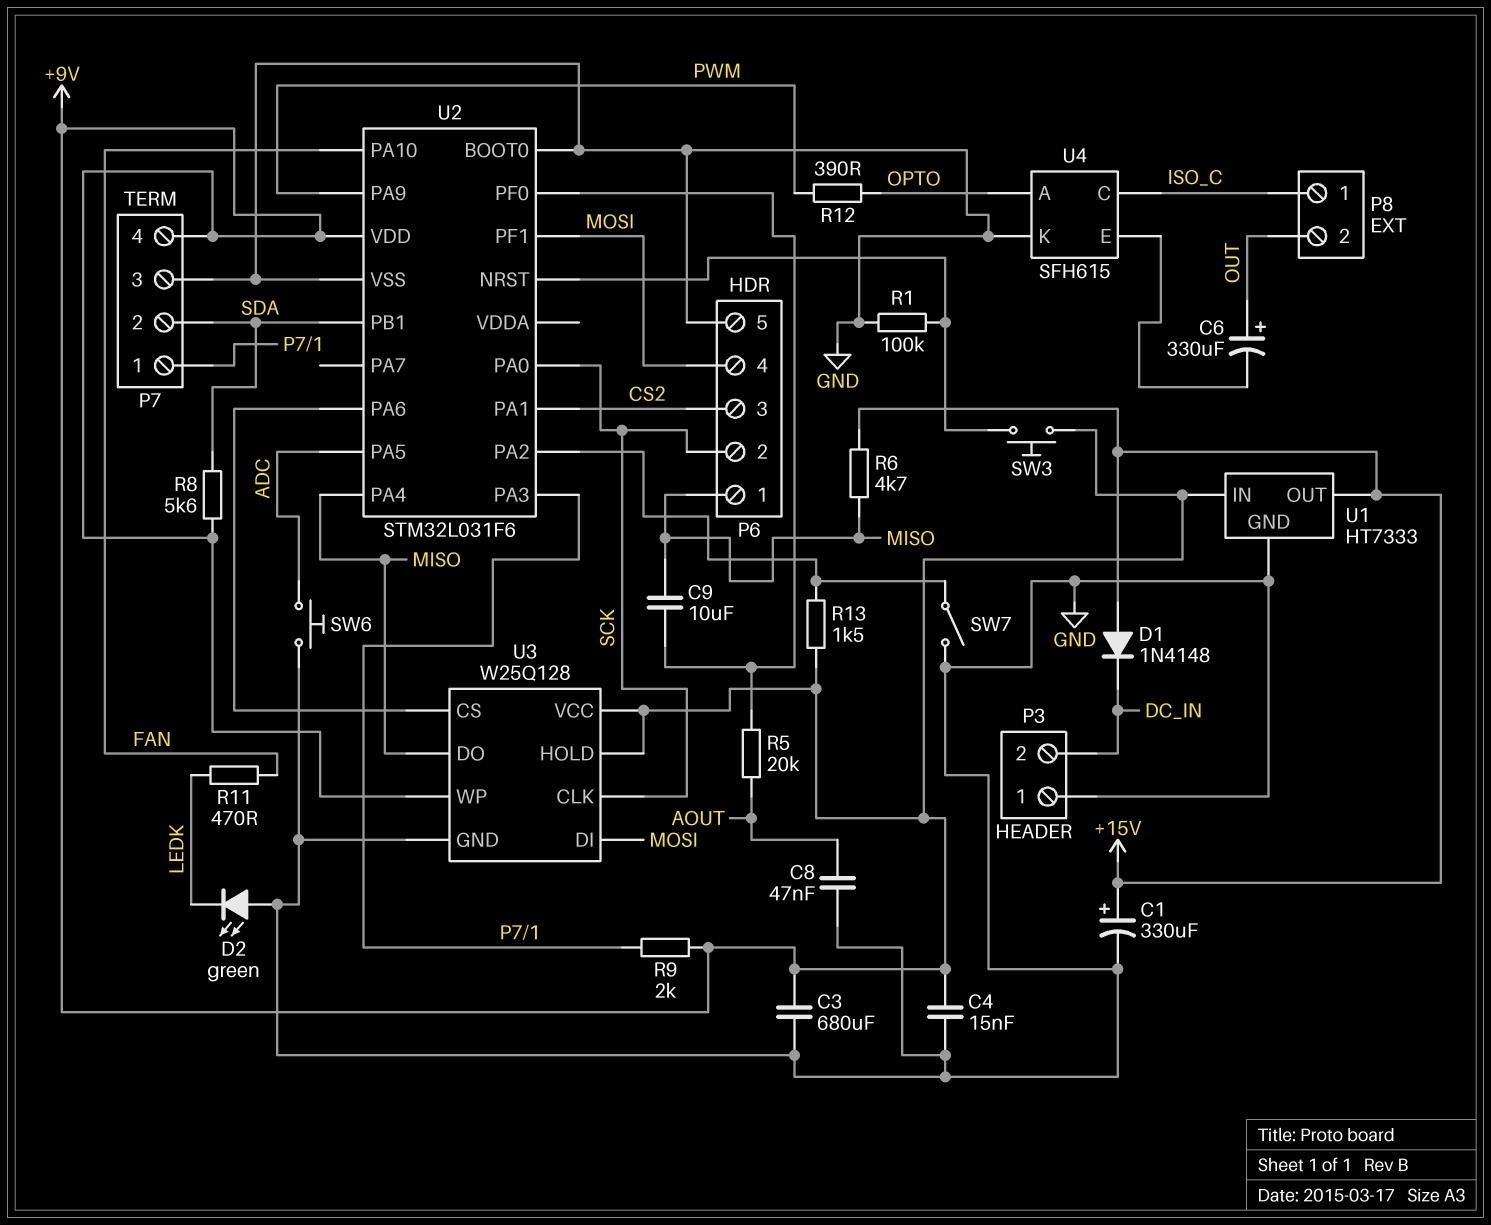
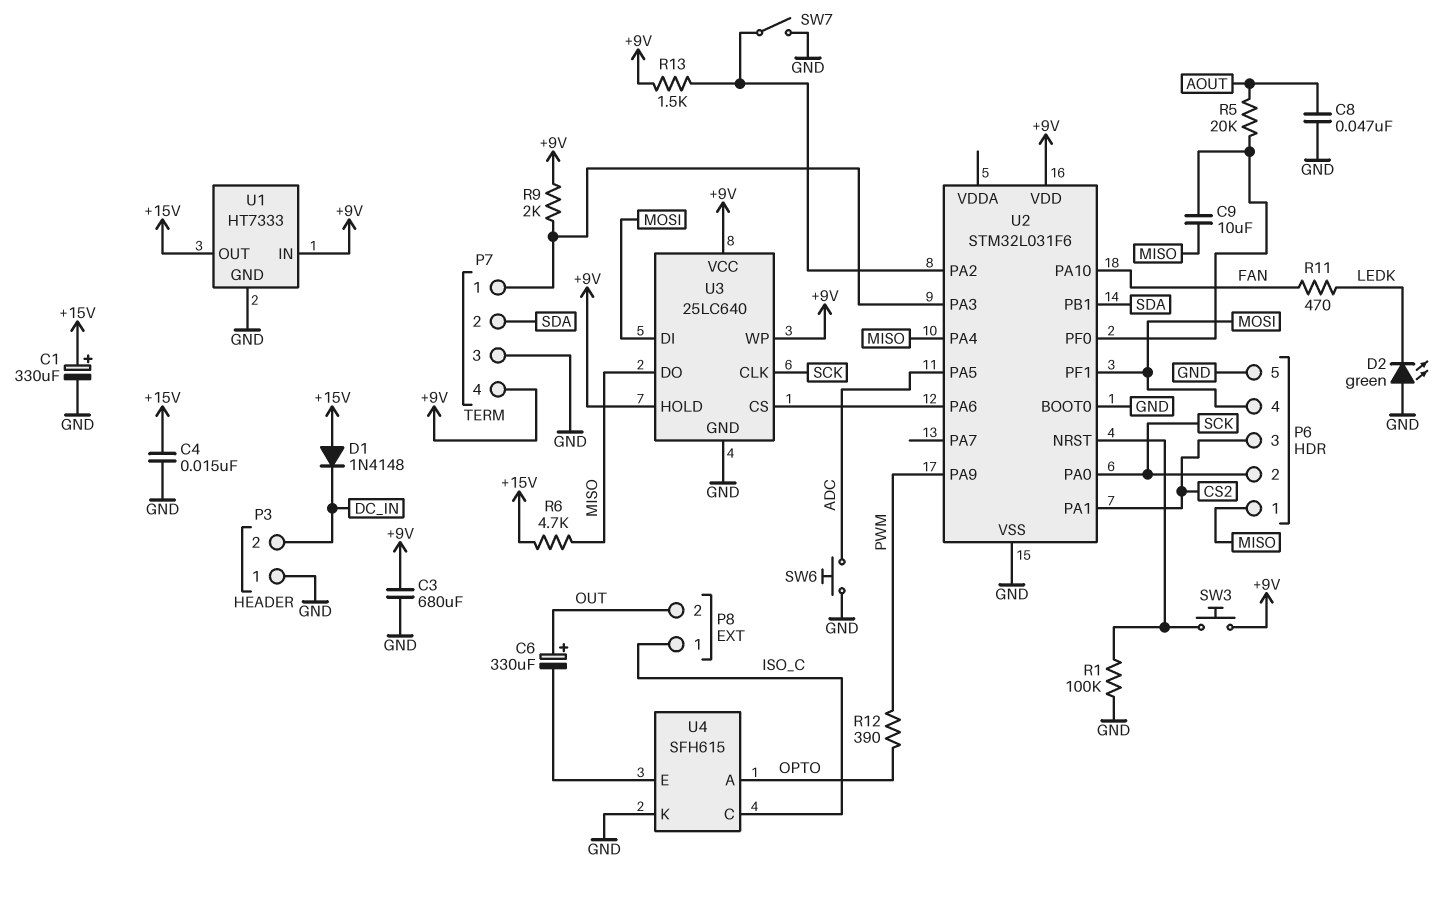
C4: 15nF (+9V, GND) -> 15nF (+15V, GND)
R8: 5.6k (+9V, SDA) -> none
U3: W25Q128 -> 25LC640

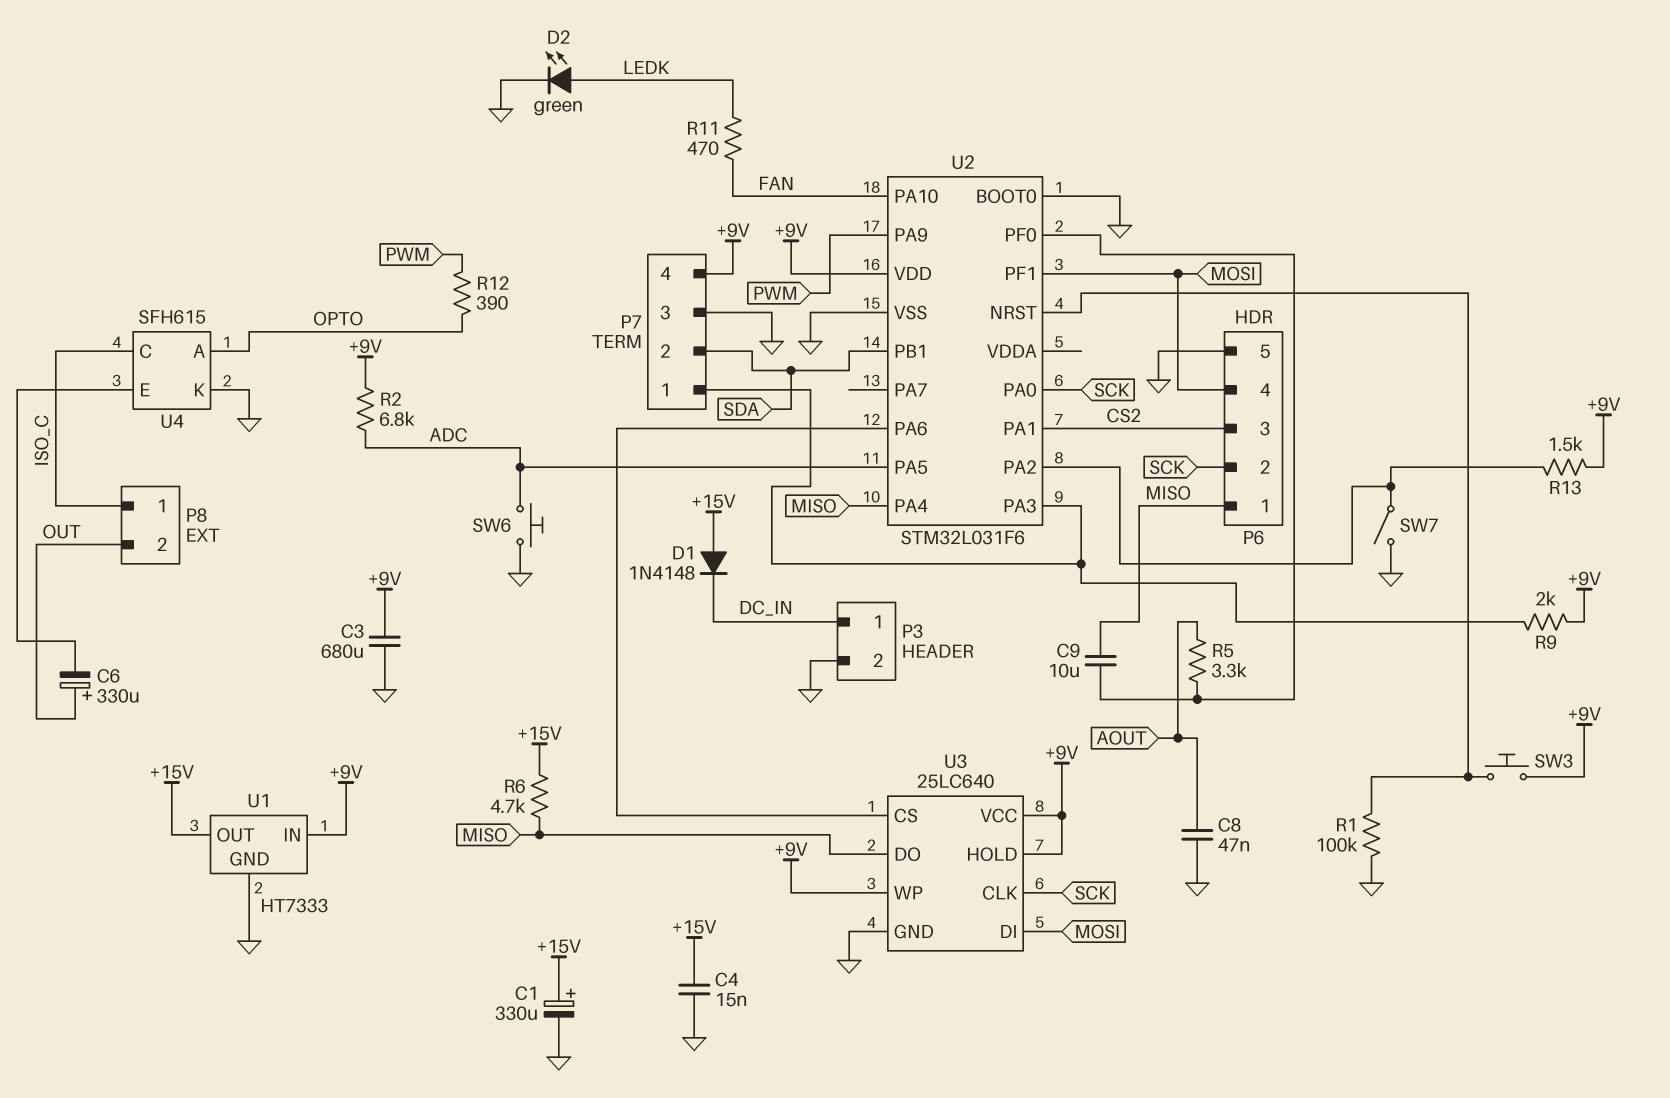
D2: LED green (A GND, K LEDK) -> LED green (A LEDK, K GND)
P3 pin 1: GND -> DC_IN
P3 pin 2: DC_IN -> GND
R2: none -> 6.8k (+9V, ADC)
R5: 20k (AOUT, U2/PF0) -> 3.3k (AOUT, U2/PF0)

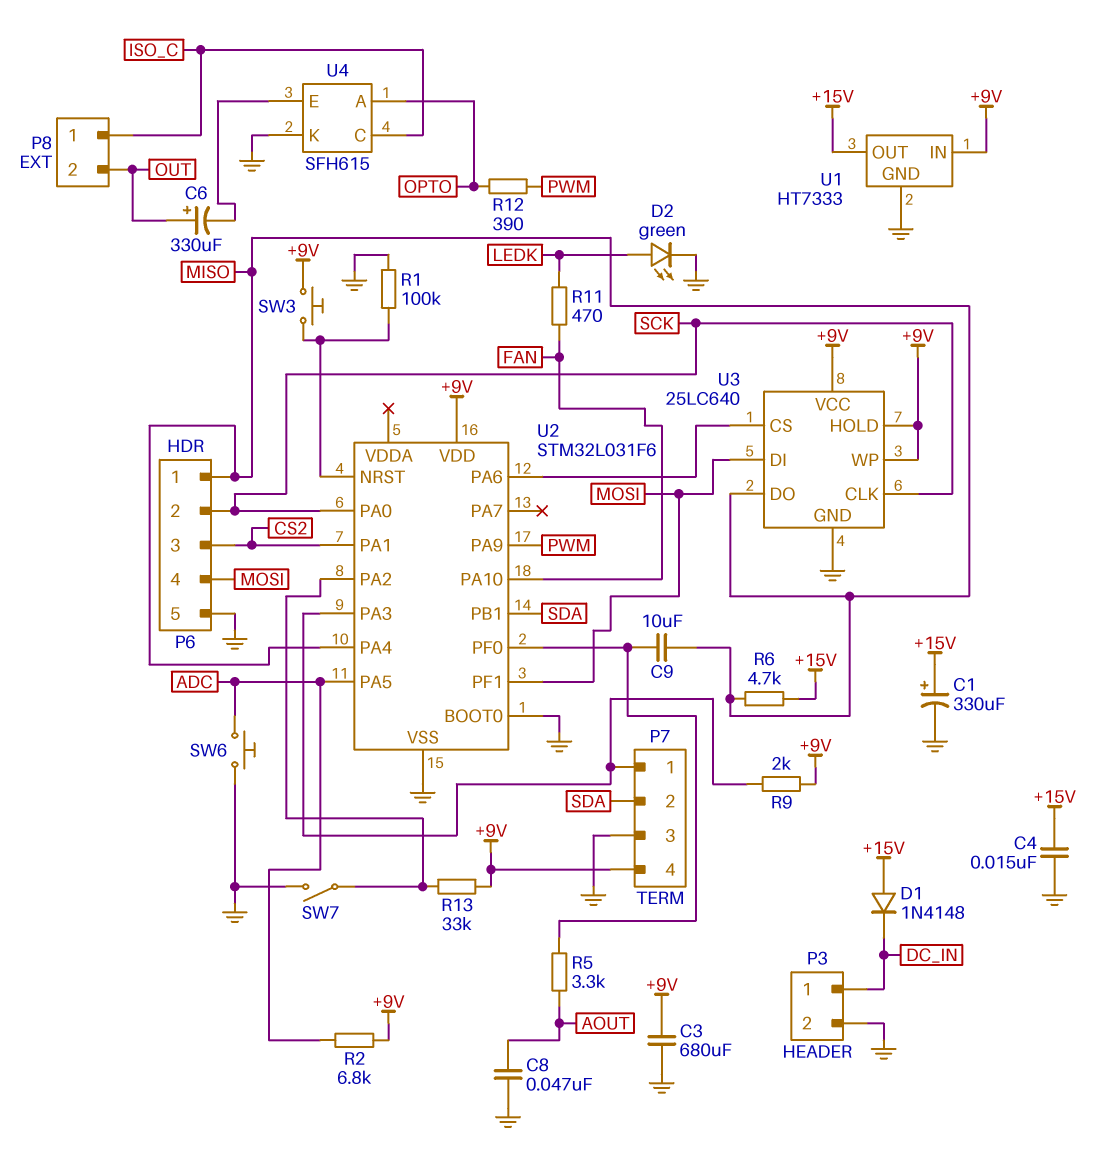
R13: 1.5k (+9V, U2/PA2) -> 33k (+9V, U2/PA2)

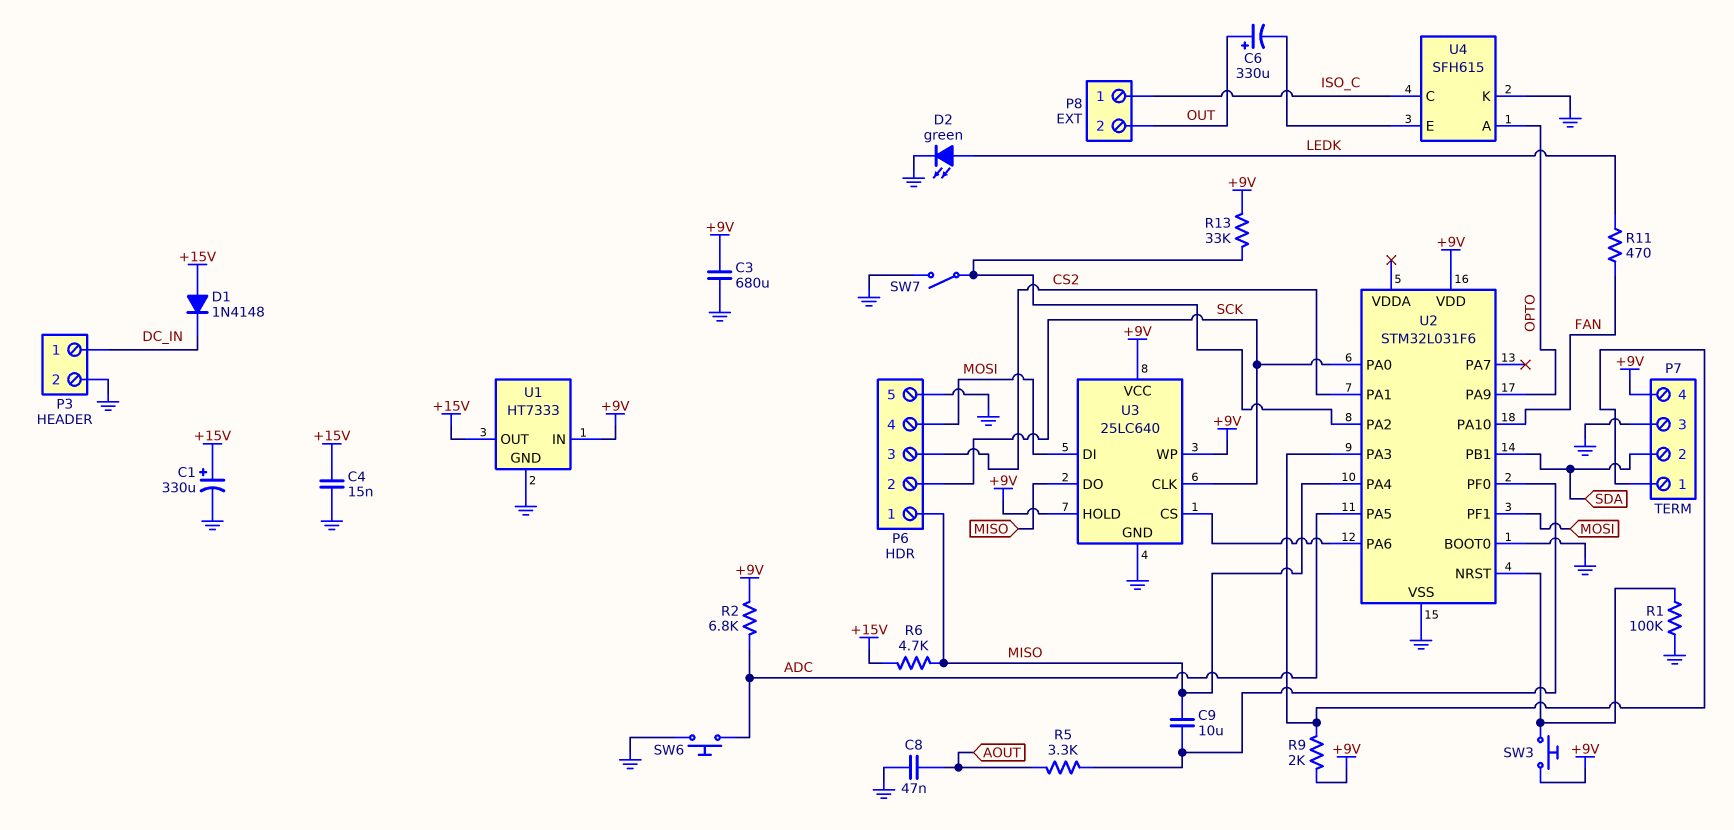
R12: 390 (OPTO, PWM) -> none
U2 pin PA9: PWM -> OPTO

